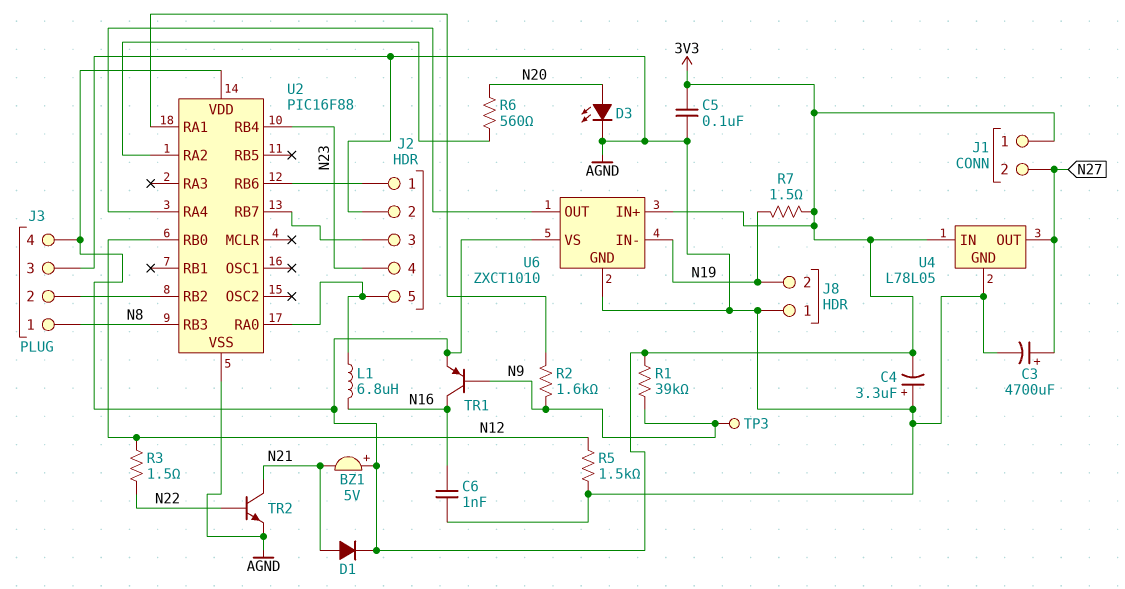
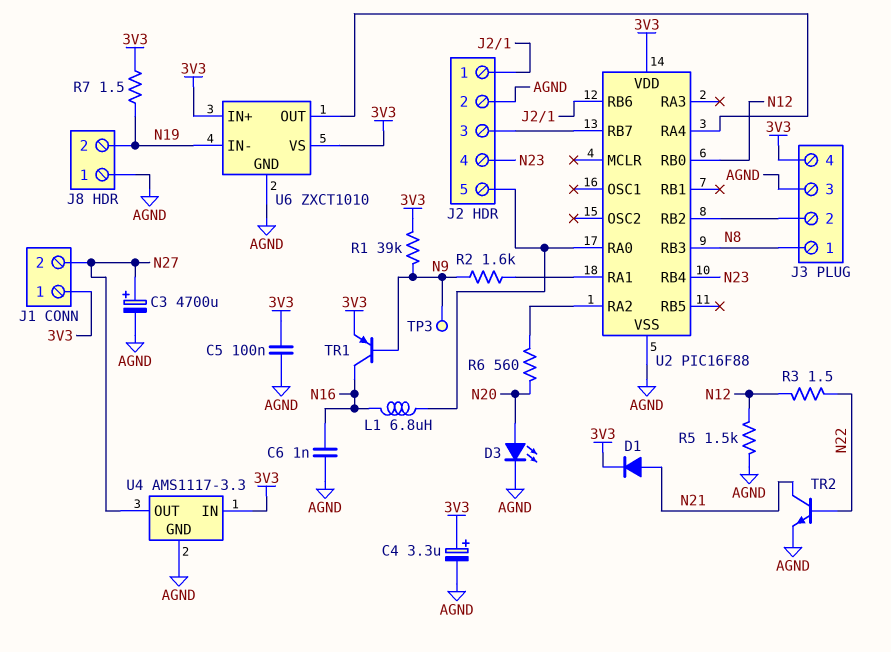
BZ1: buzzer 5V (plus 3V3, minus N21) -> none
C4: 3.3uF (plus AGND, minus 3V3) -> 3.3uF (plus 3V3, minus AGND)
U4: L78L05 -> AMS1117-3.3

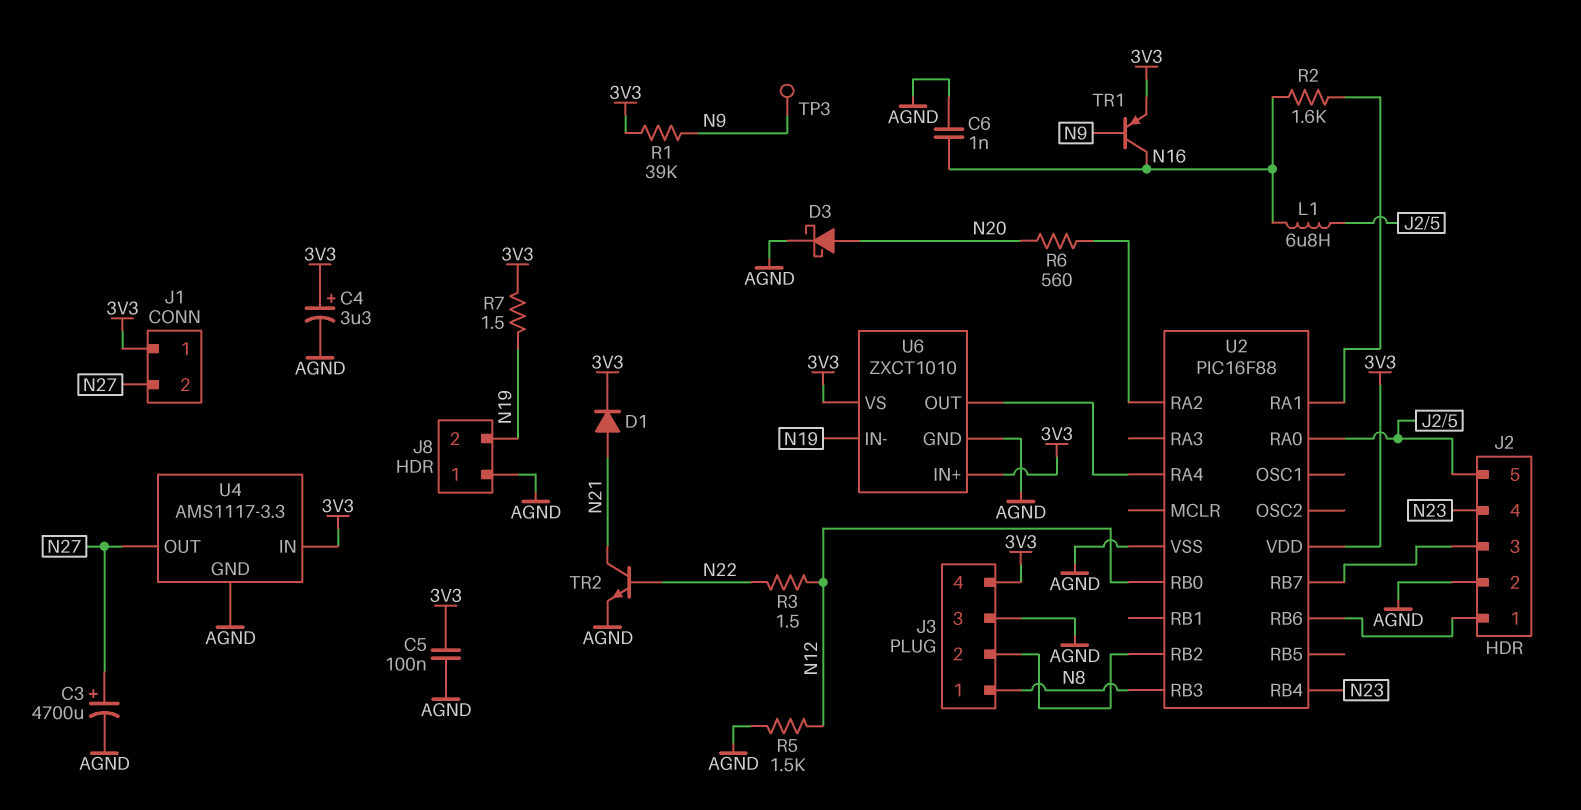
D3: LED (A N20, K AGND) -> schottky (A N20, K AGND)
R2: 1.6k (N9, U2/RA1) -> 1.6k (N16, U2/RA1)

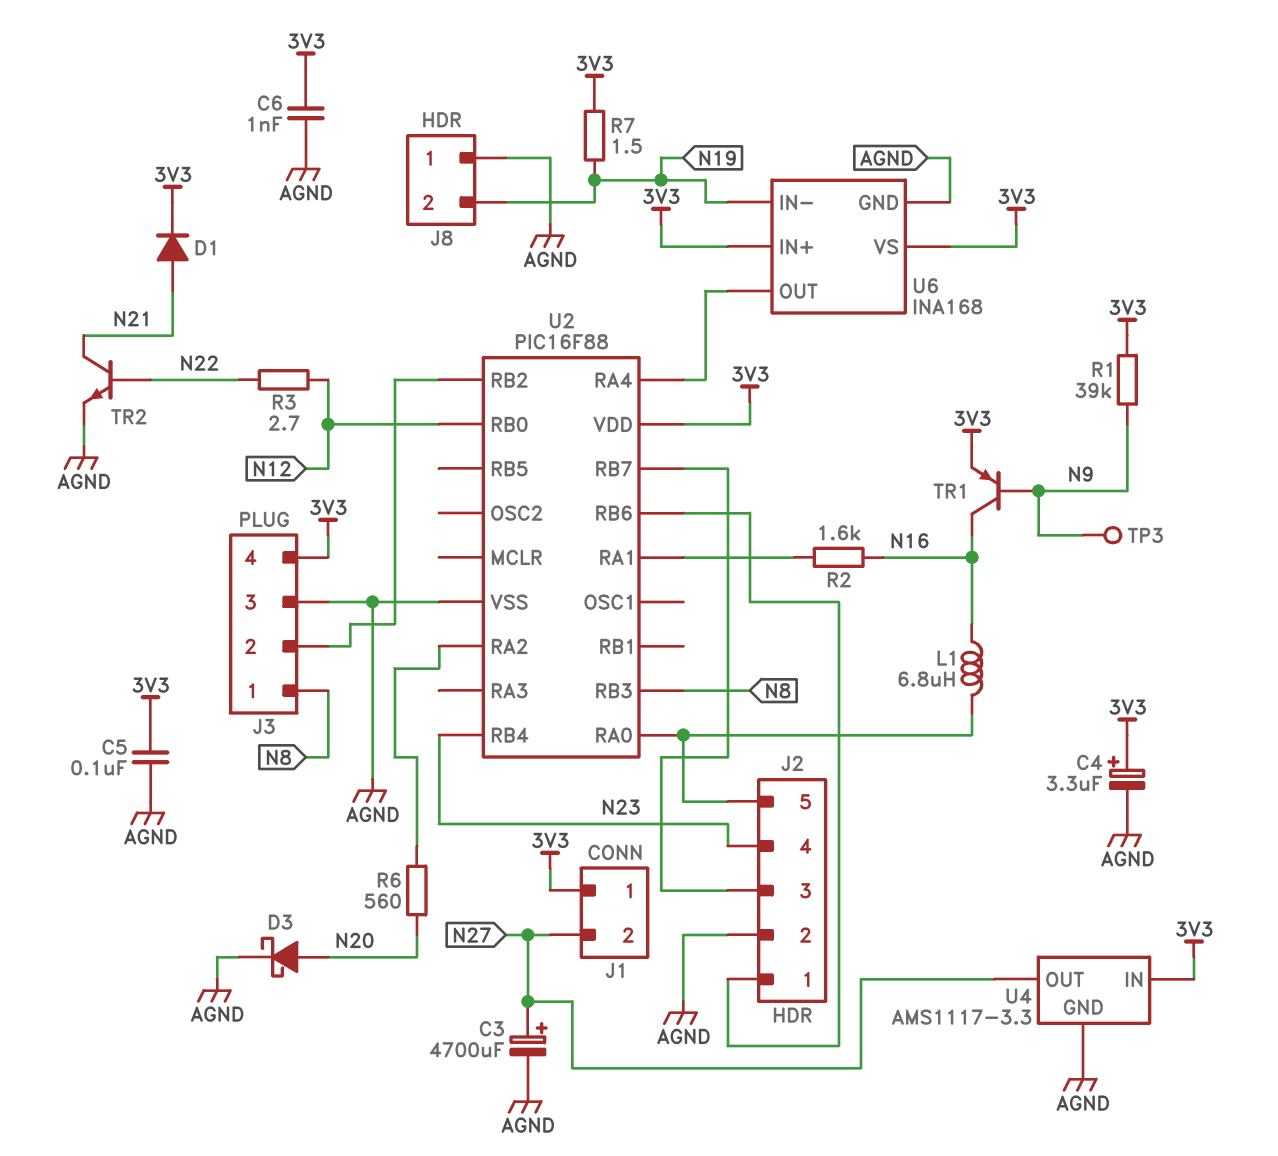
C6: 1nF (AGND, N16) -> 1nF (3V3, AGND)
R3: 1.5 (N12, N22) -> 2.7 (N12, N22)
R5: 1.5k (AGND, N12) -> none
U6: ZXCT1010 -> INA168

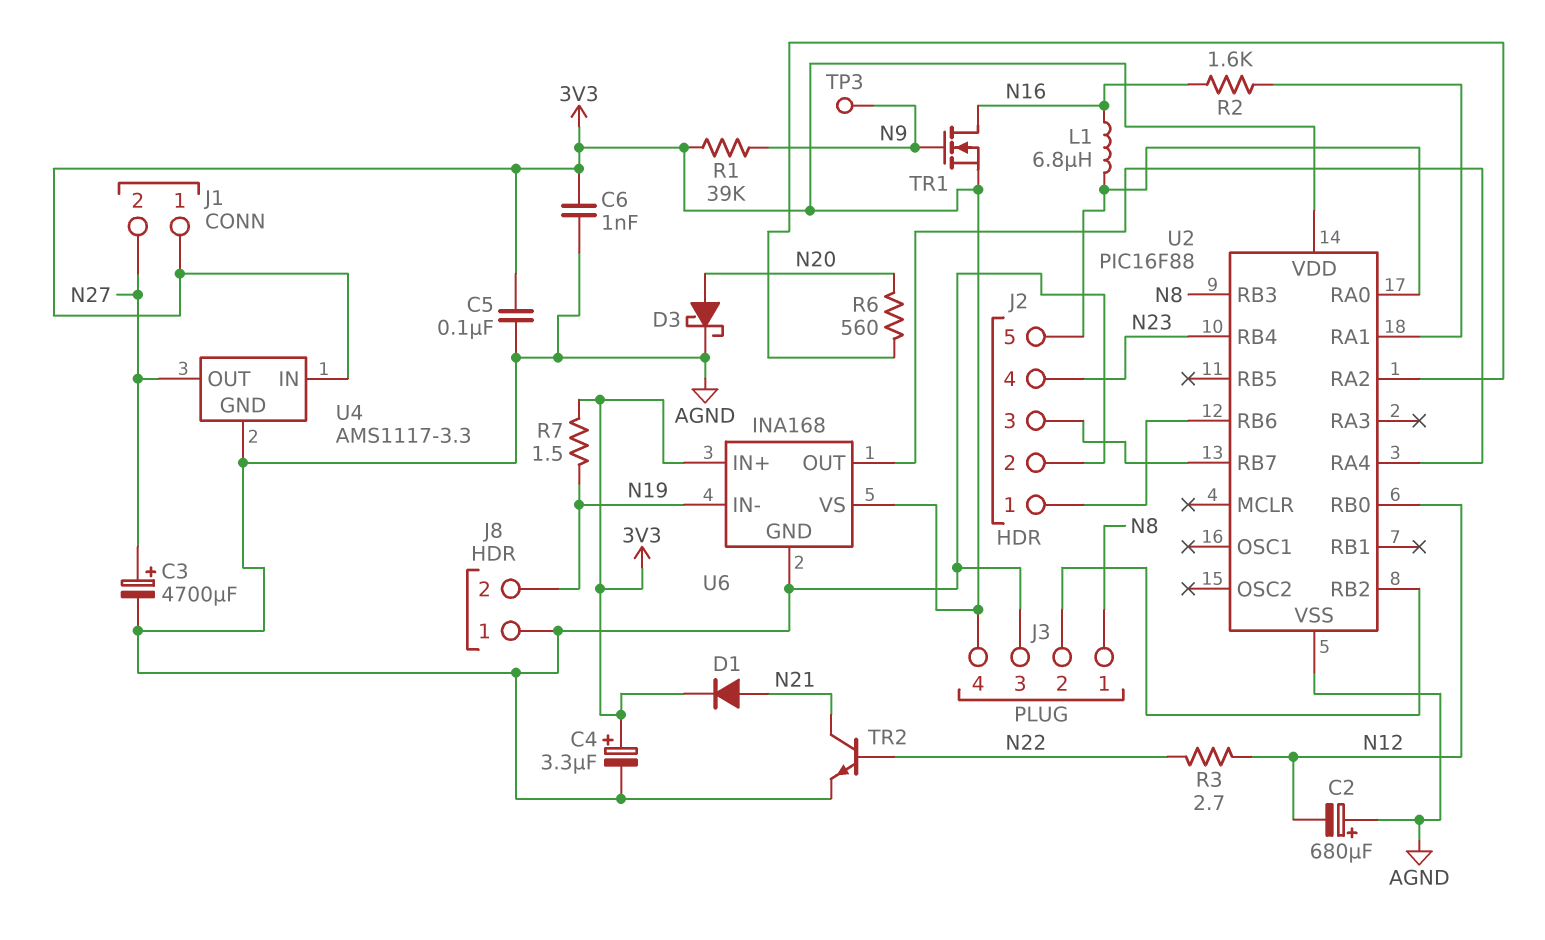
C2: none -> 680uF (plus AGND, minus N12)
TR1: PNP (B N9, C N16, E 3V3) -> NMOS (G N9, D N16, S 3V3)

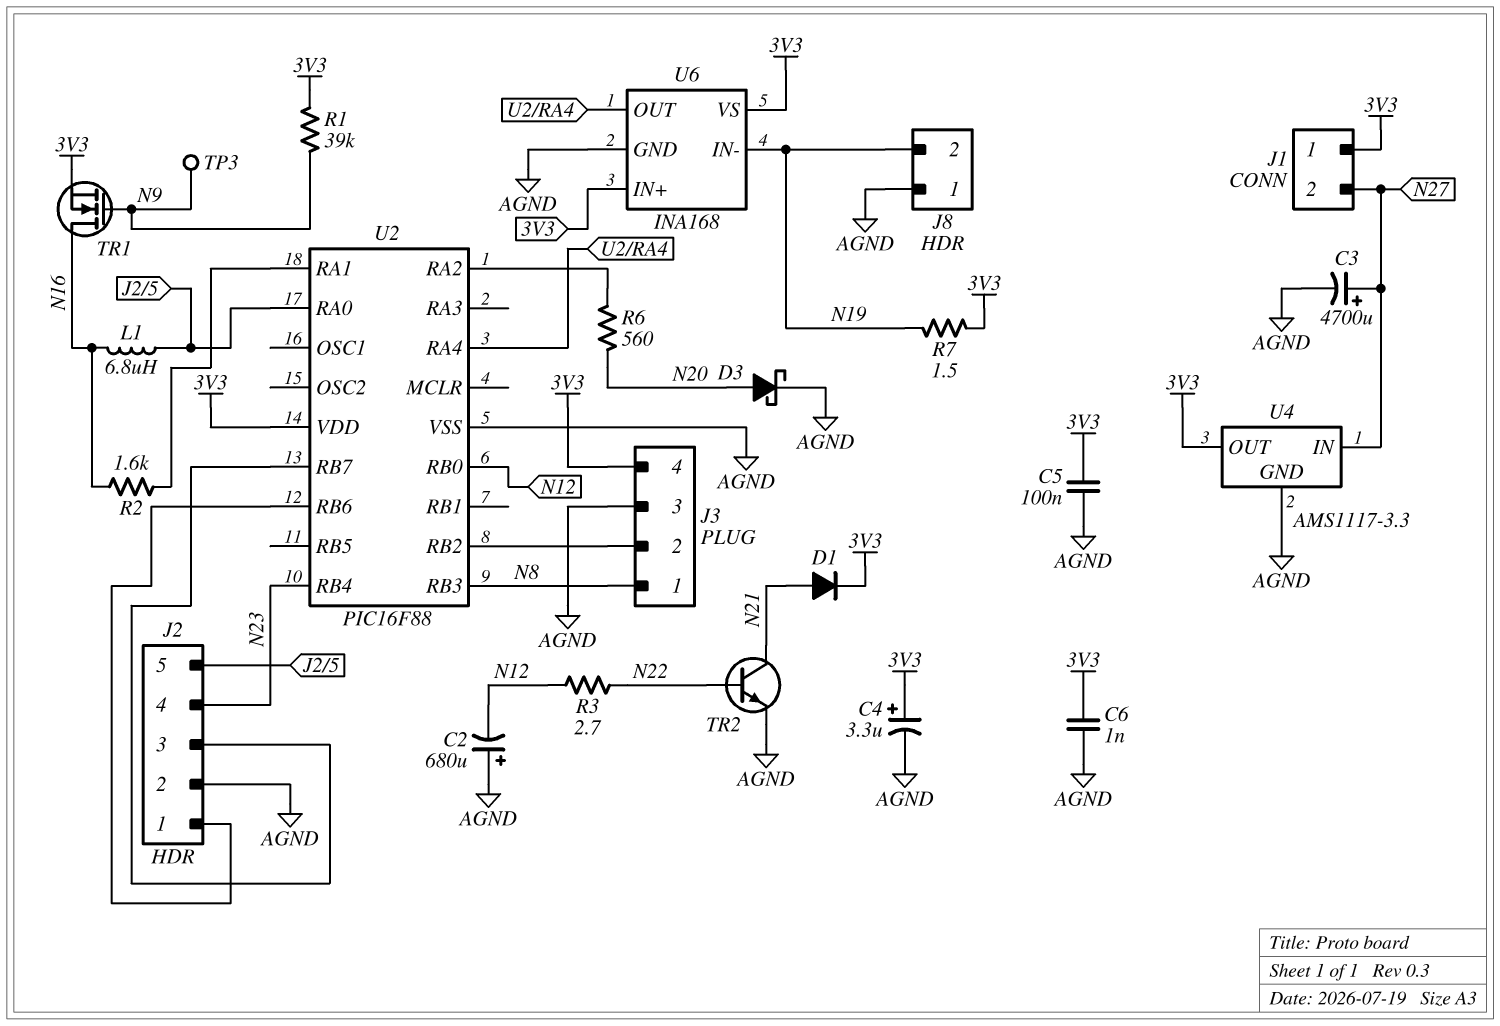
U4 pin IN: 3V3 -> N27
U4 pin OUT: N27 -> 3V3

